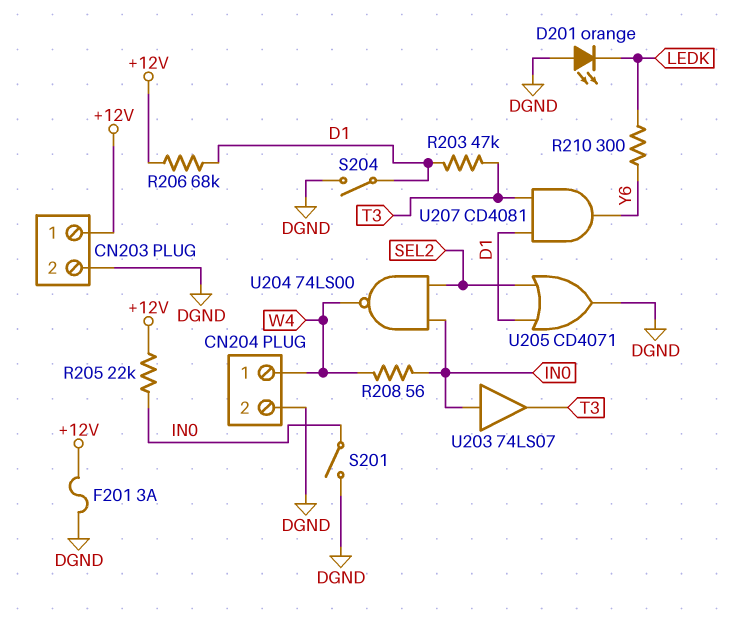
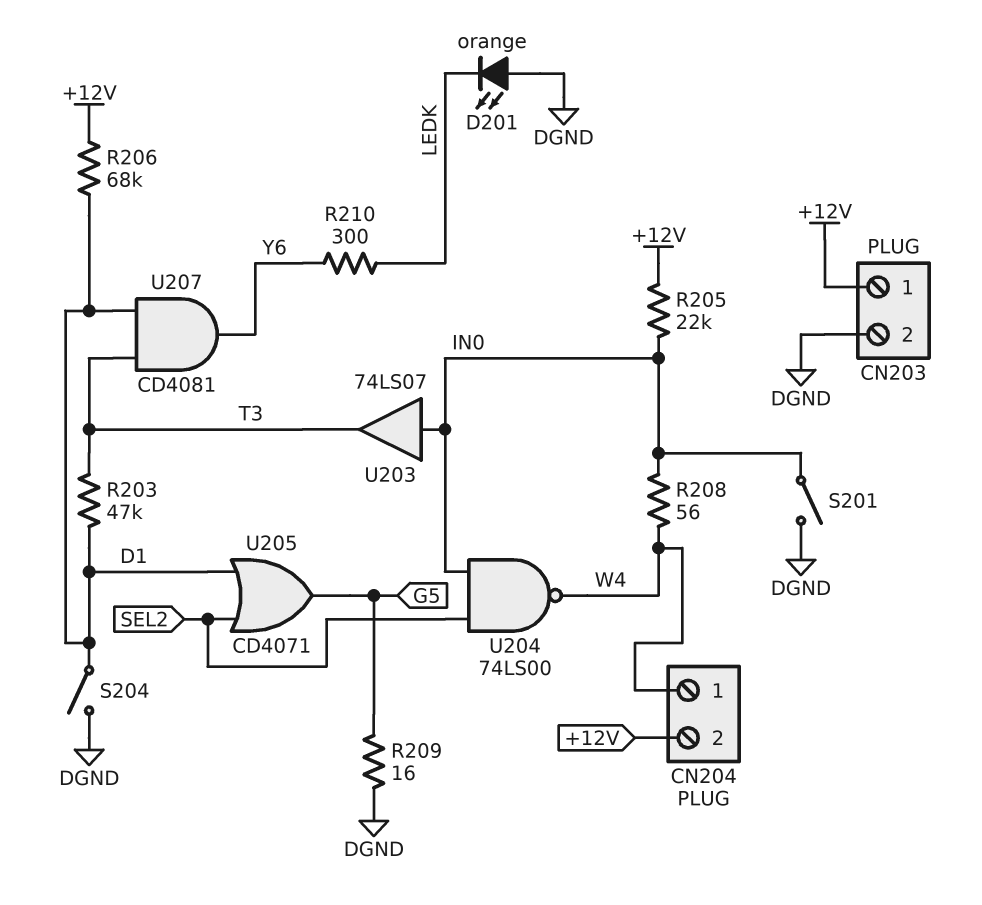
CN204 pin 2: DGND -> +12V
F201: 3A (+12V, DGND) -> none
R209: none -> 16 (DGND, G5)
U205: OR CD4071 (in D1, in SEL2, out DGND) -> OR CD4071 (in D1, in SEL2, out G5)

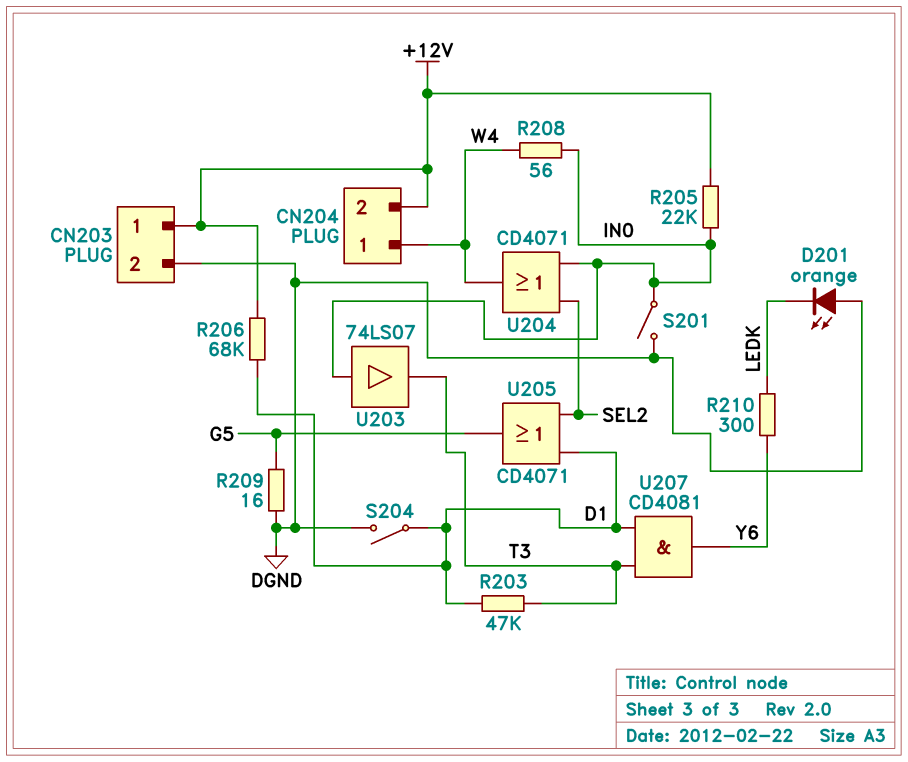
U204: NAND 74LS00 (in IN0, in SEL2, out W4) -> OR CD4071 (in IN0, in SEL2, out W4)

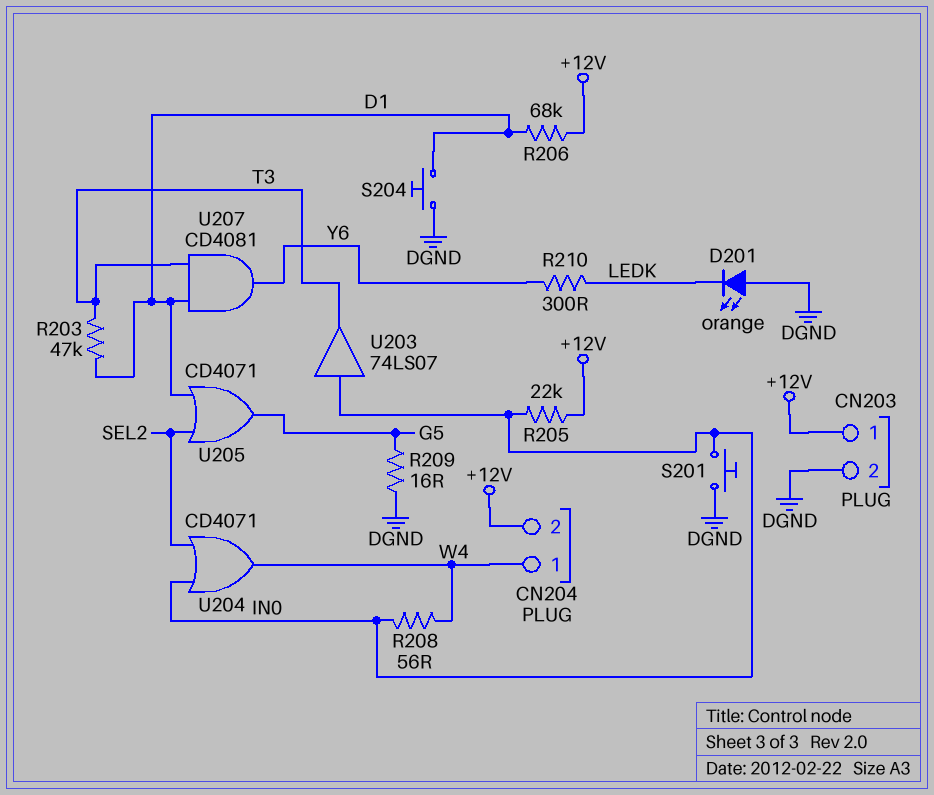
S201: switch (DGND, IN0) -> button (DGND, IN0)
S204: switch (D1, DGND) -> button (D1, DGND)

